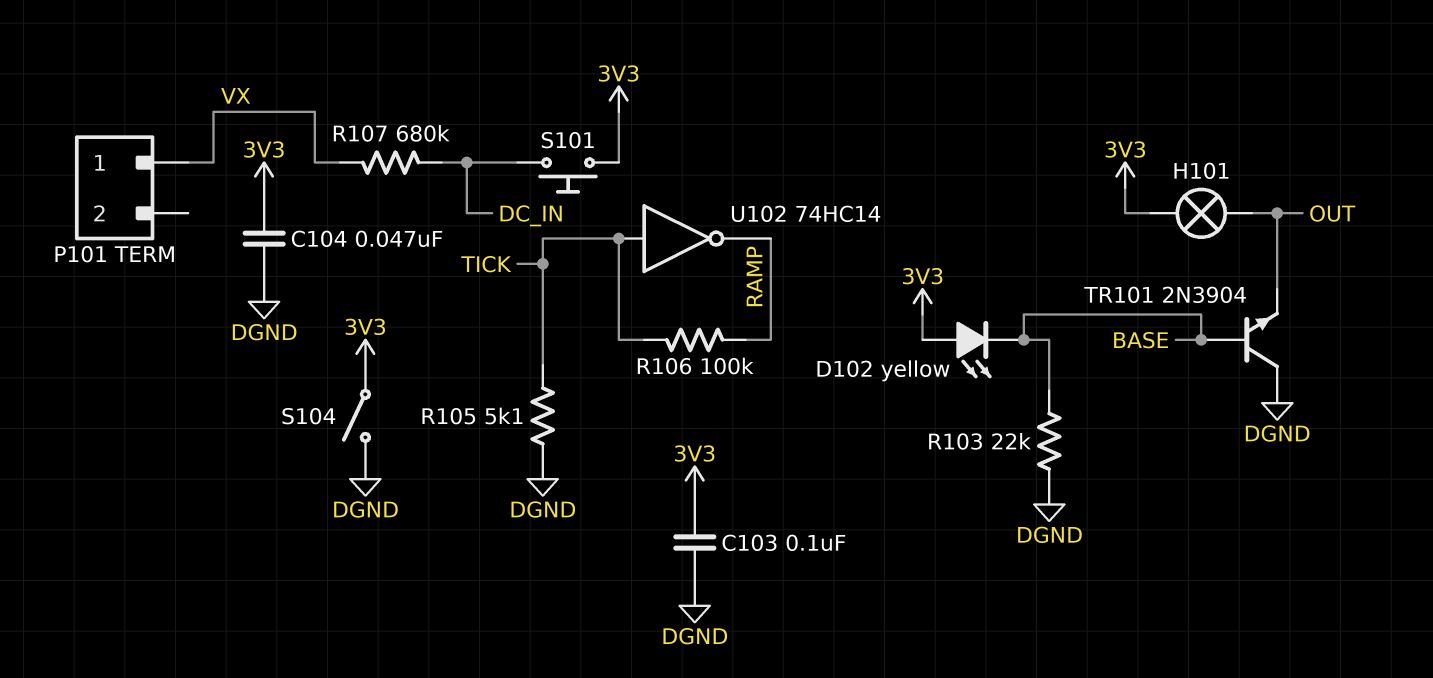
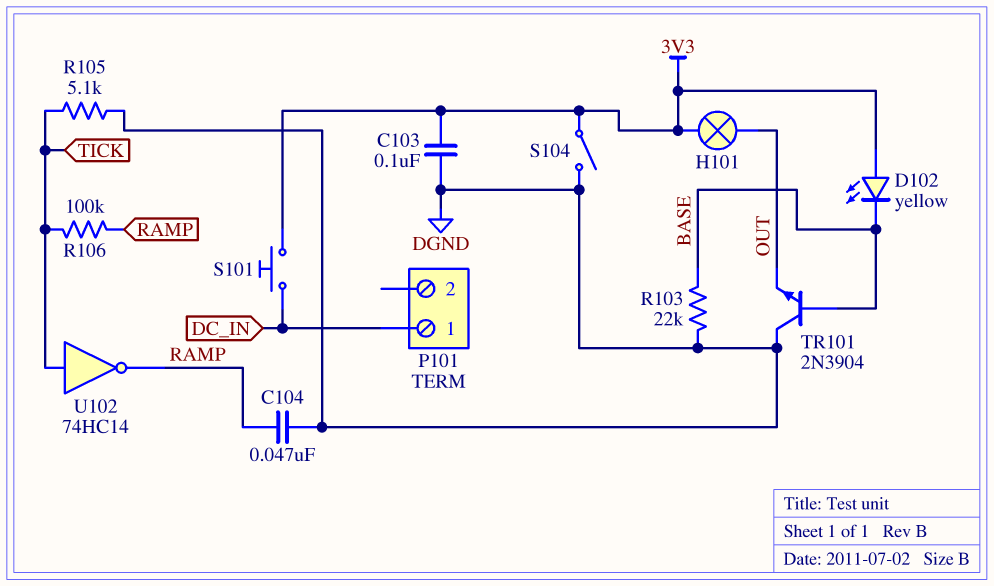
C104: 47nF (3V3, DGND) -> 47nF (DGND, RAMP)
P101 pin 1: VX -> DC_IN
R107: 680k (DC_IN, VX) -> none

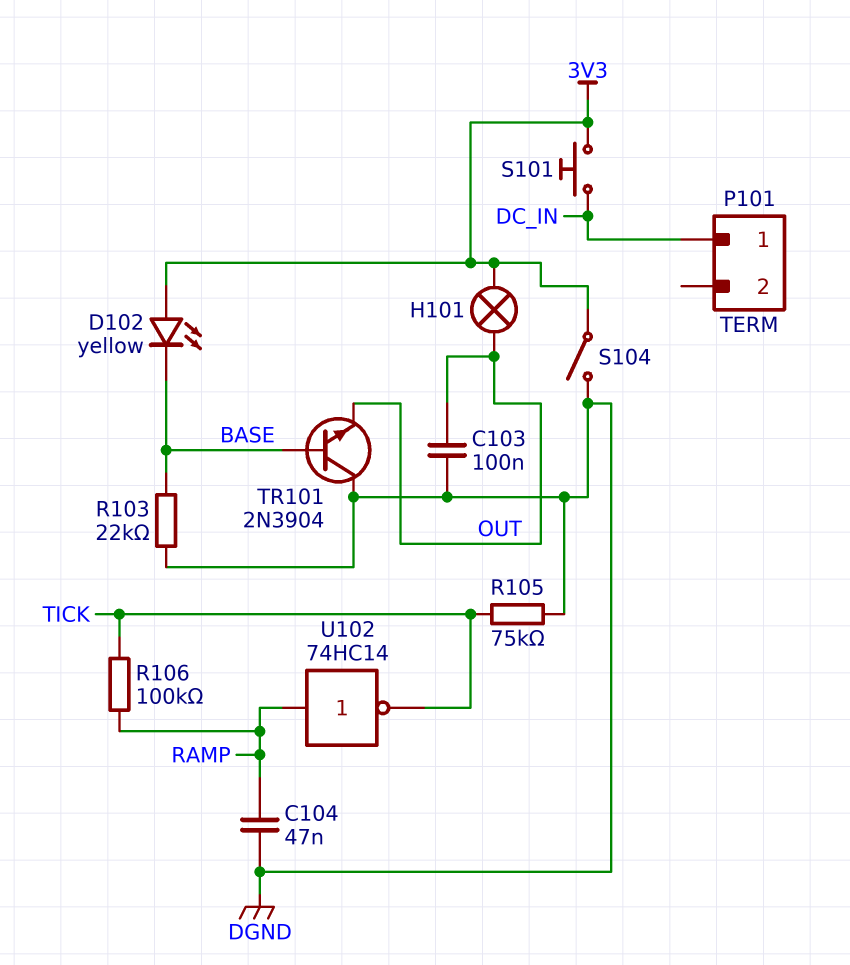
C103: 100nF (3V3, DGND) -> 100nF (DGND, OUT)
R105: 5.1k (DGND, TICK) -> 75k (DGND, TICK)
U102: NOT 74HC14 (in TICK, out RAMP) -> NOT 74HC14 (in RAMP, out TICK)

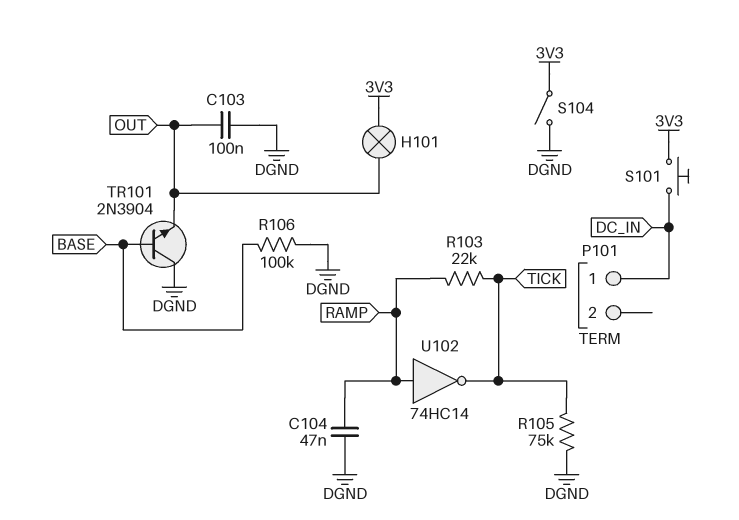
D102: LED yellow (A 3V3, K BASE) -> none
R103: 22k (BASE, DGND) -> 22k (RAMP, TICK)
R106: 100k (RAMP, TICK) -> 100k (BASE, DGND)

